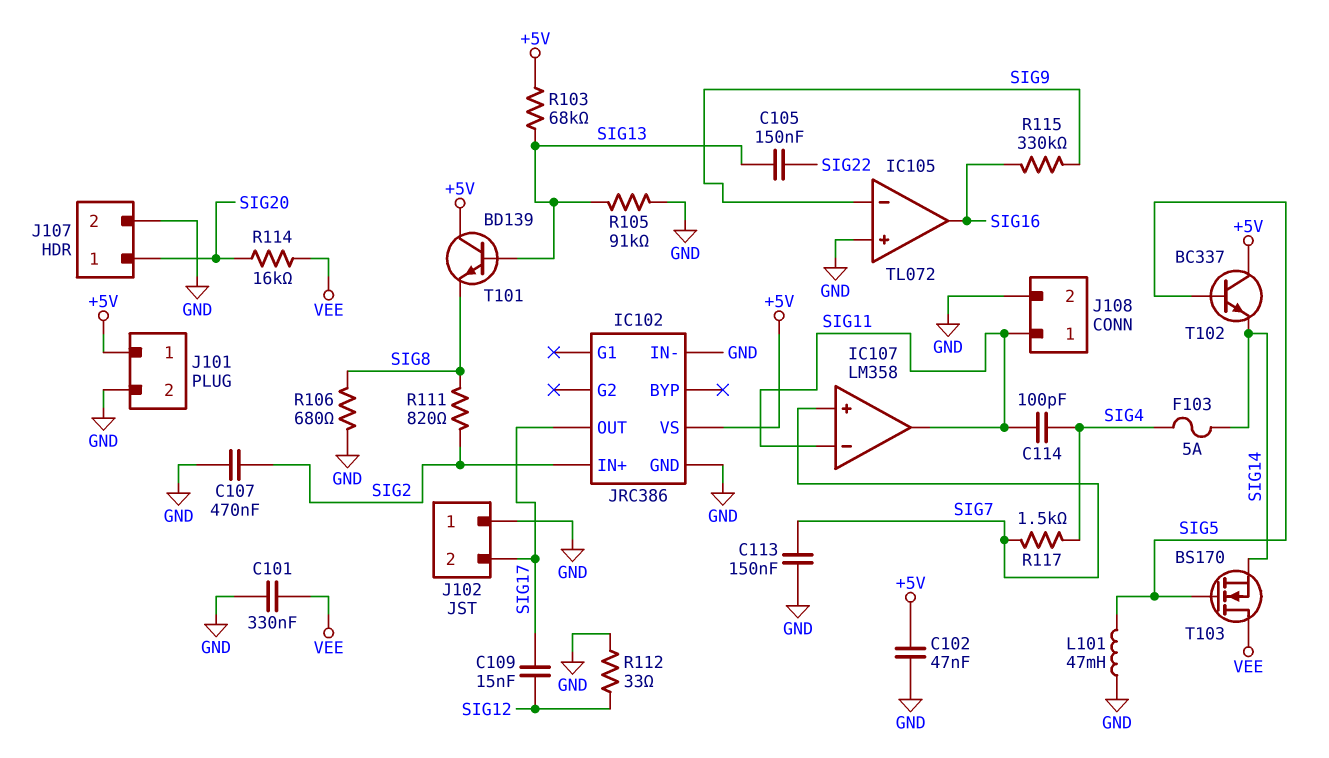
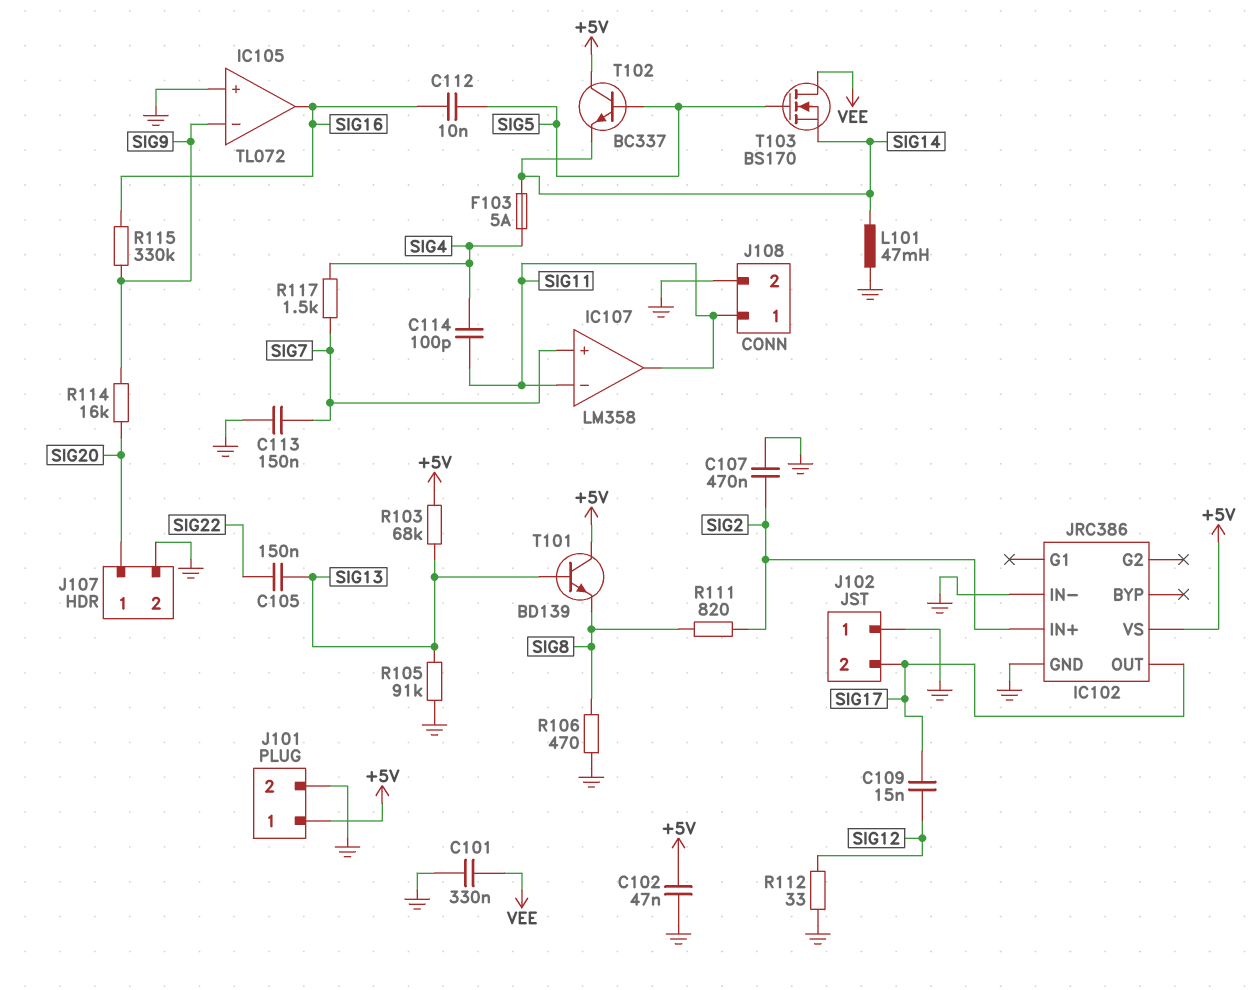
C112: none -> 10nF (SIG5, SIG16)
L101: 47mH (GND, SIG5) -> 47mH (GND, SIG14)
R106: 680 (GND, SIG8) -> 470 (GND, SIG8)
R114: 16k (SIG20, VEE) -> 16k (SIG9, SIG20)

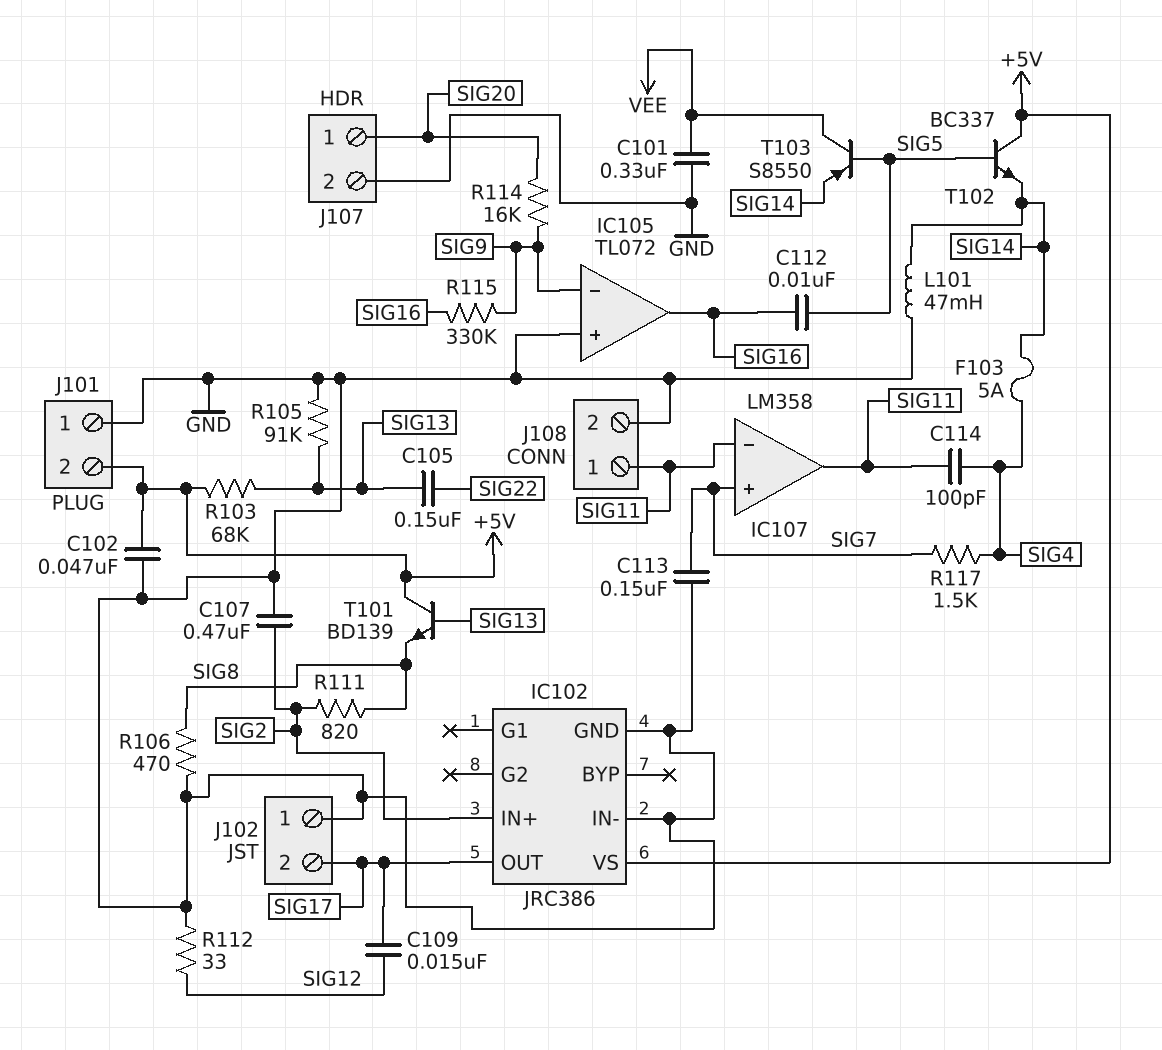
J101 pin 1: +5V -> GND
J101 pin 2: GND -> +5V
T103: NMOS BS170 (G SIG5, D VEE, S SIG14) -> PNP S8550 (B SIG5, C VEE, E SIG14)

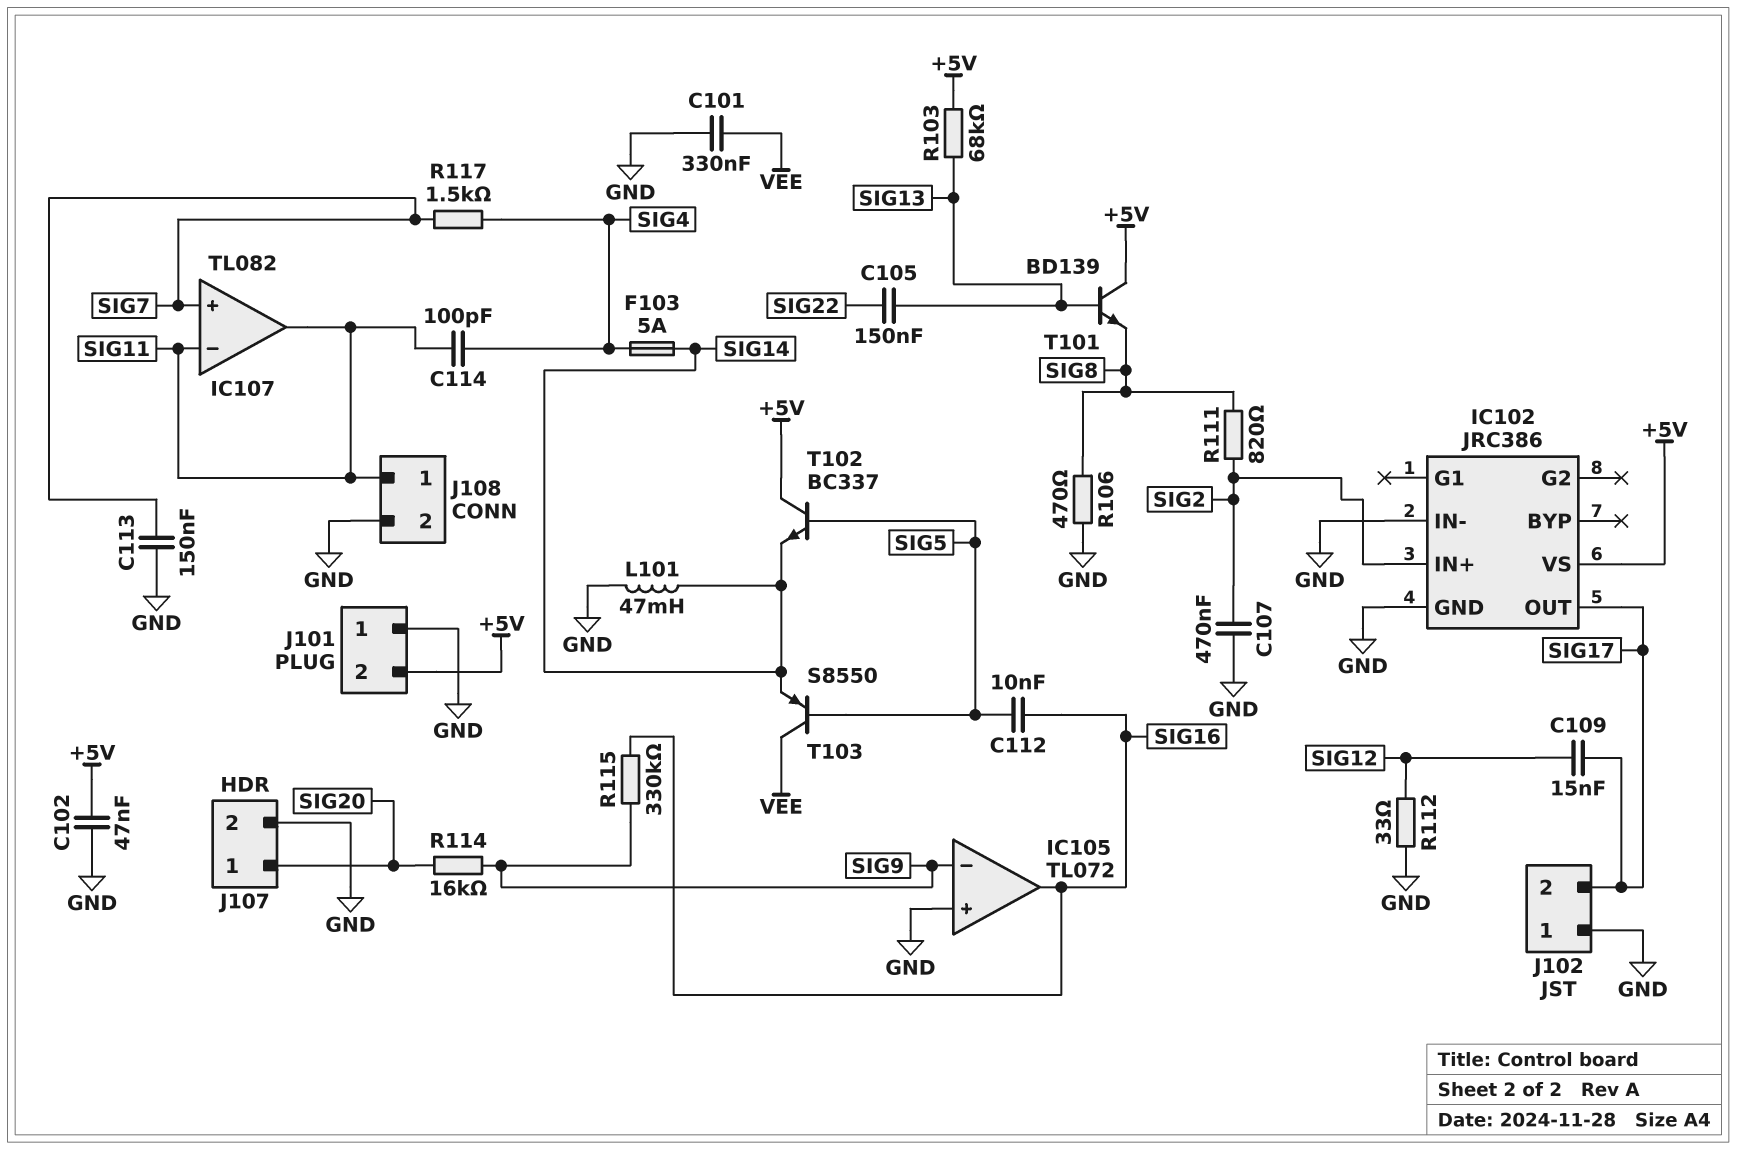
IC107: LM358 -> TL082
R105: 91k (GND, SIG13) -> none

